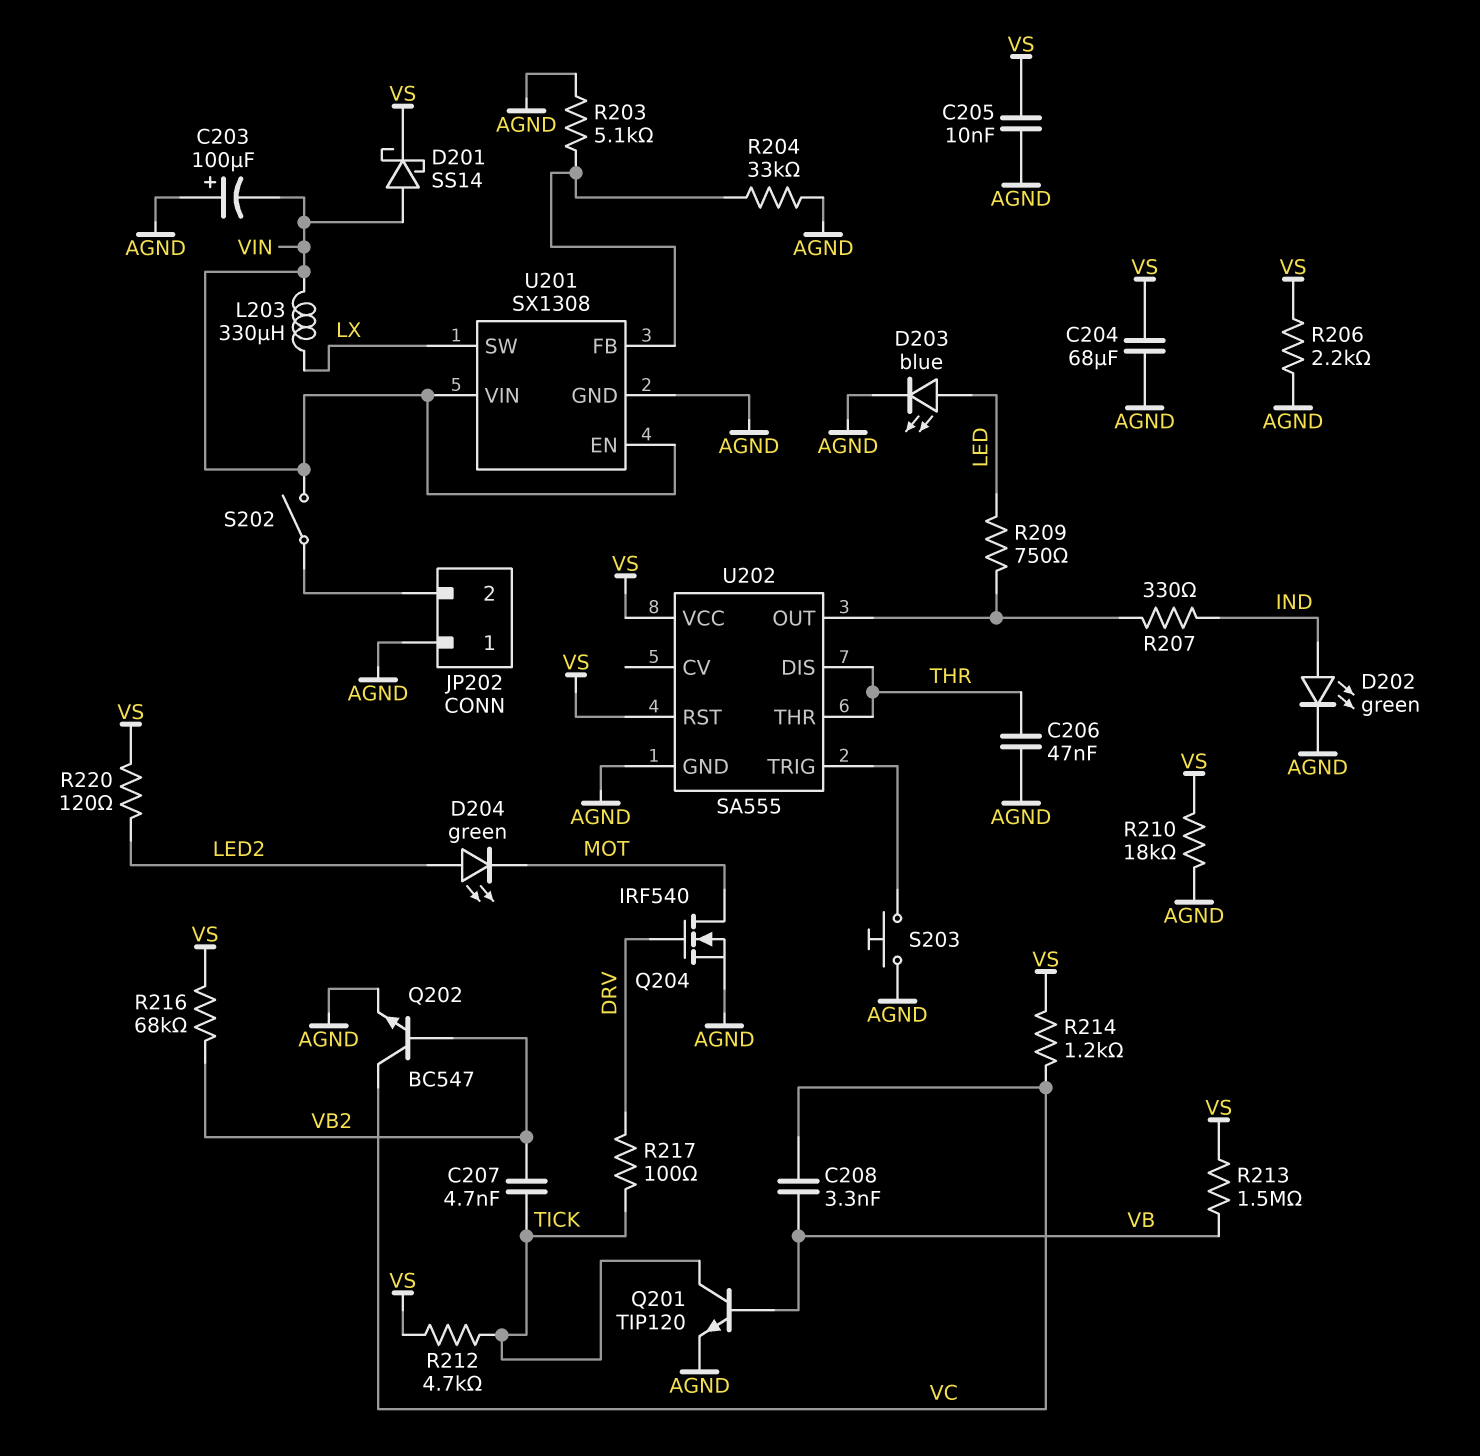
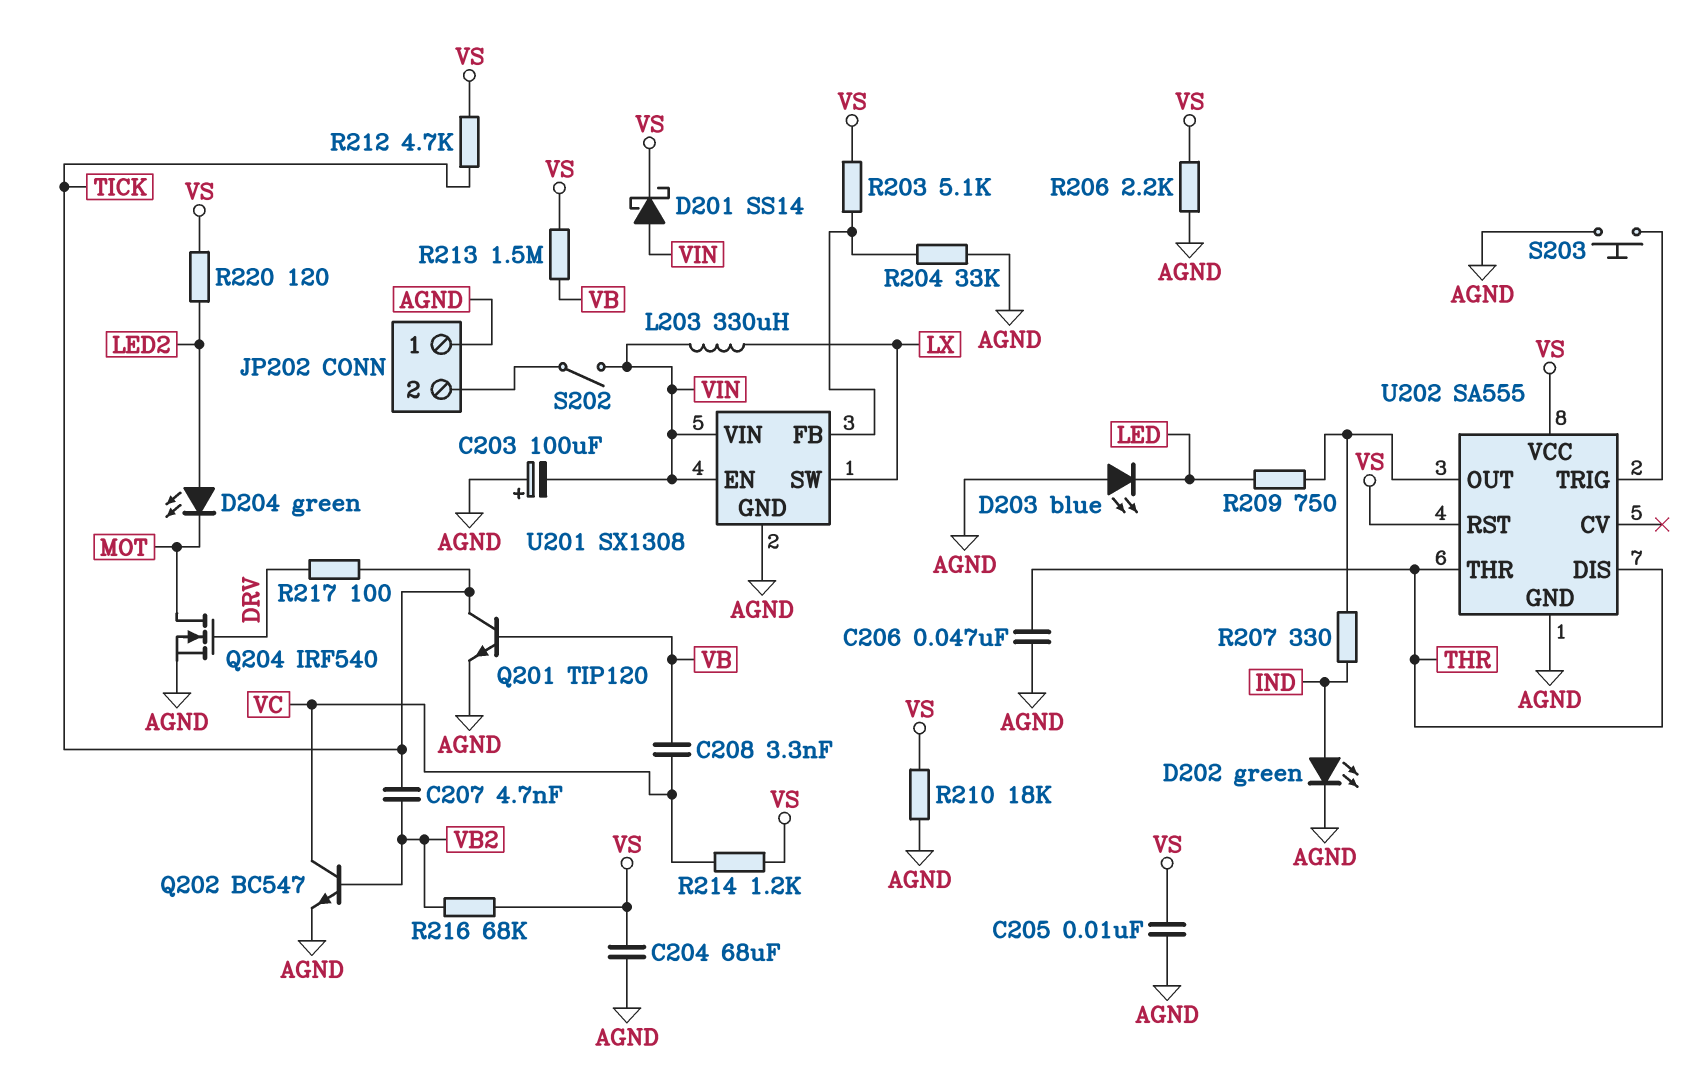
D203: LED blue (A LED, K AGND) -> LED blue (A AGND, K LED)
R203: 5.1k (AGND, U201/FB) -> 5.1k (U201/FB, VS)

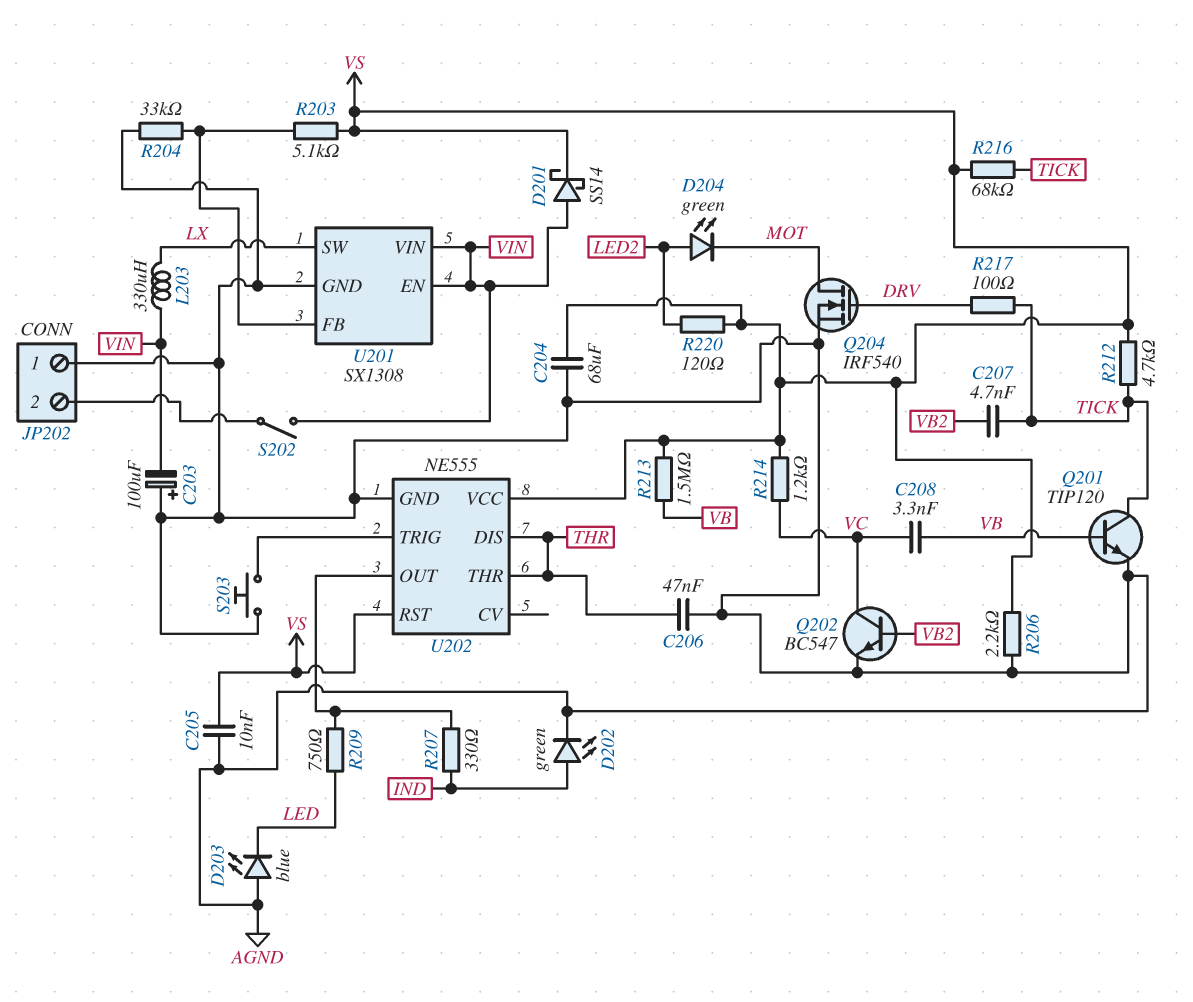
R210: 18k (AGND, VS) -> none
R216: 68k (VB2, VS) -> 68k (TICK, VS)
U202: SA555 -> NE555

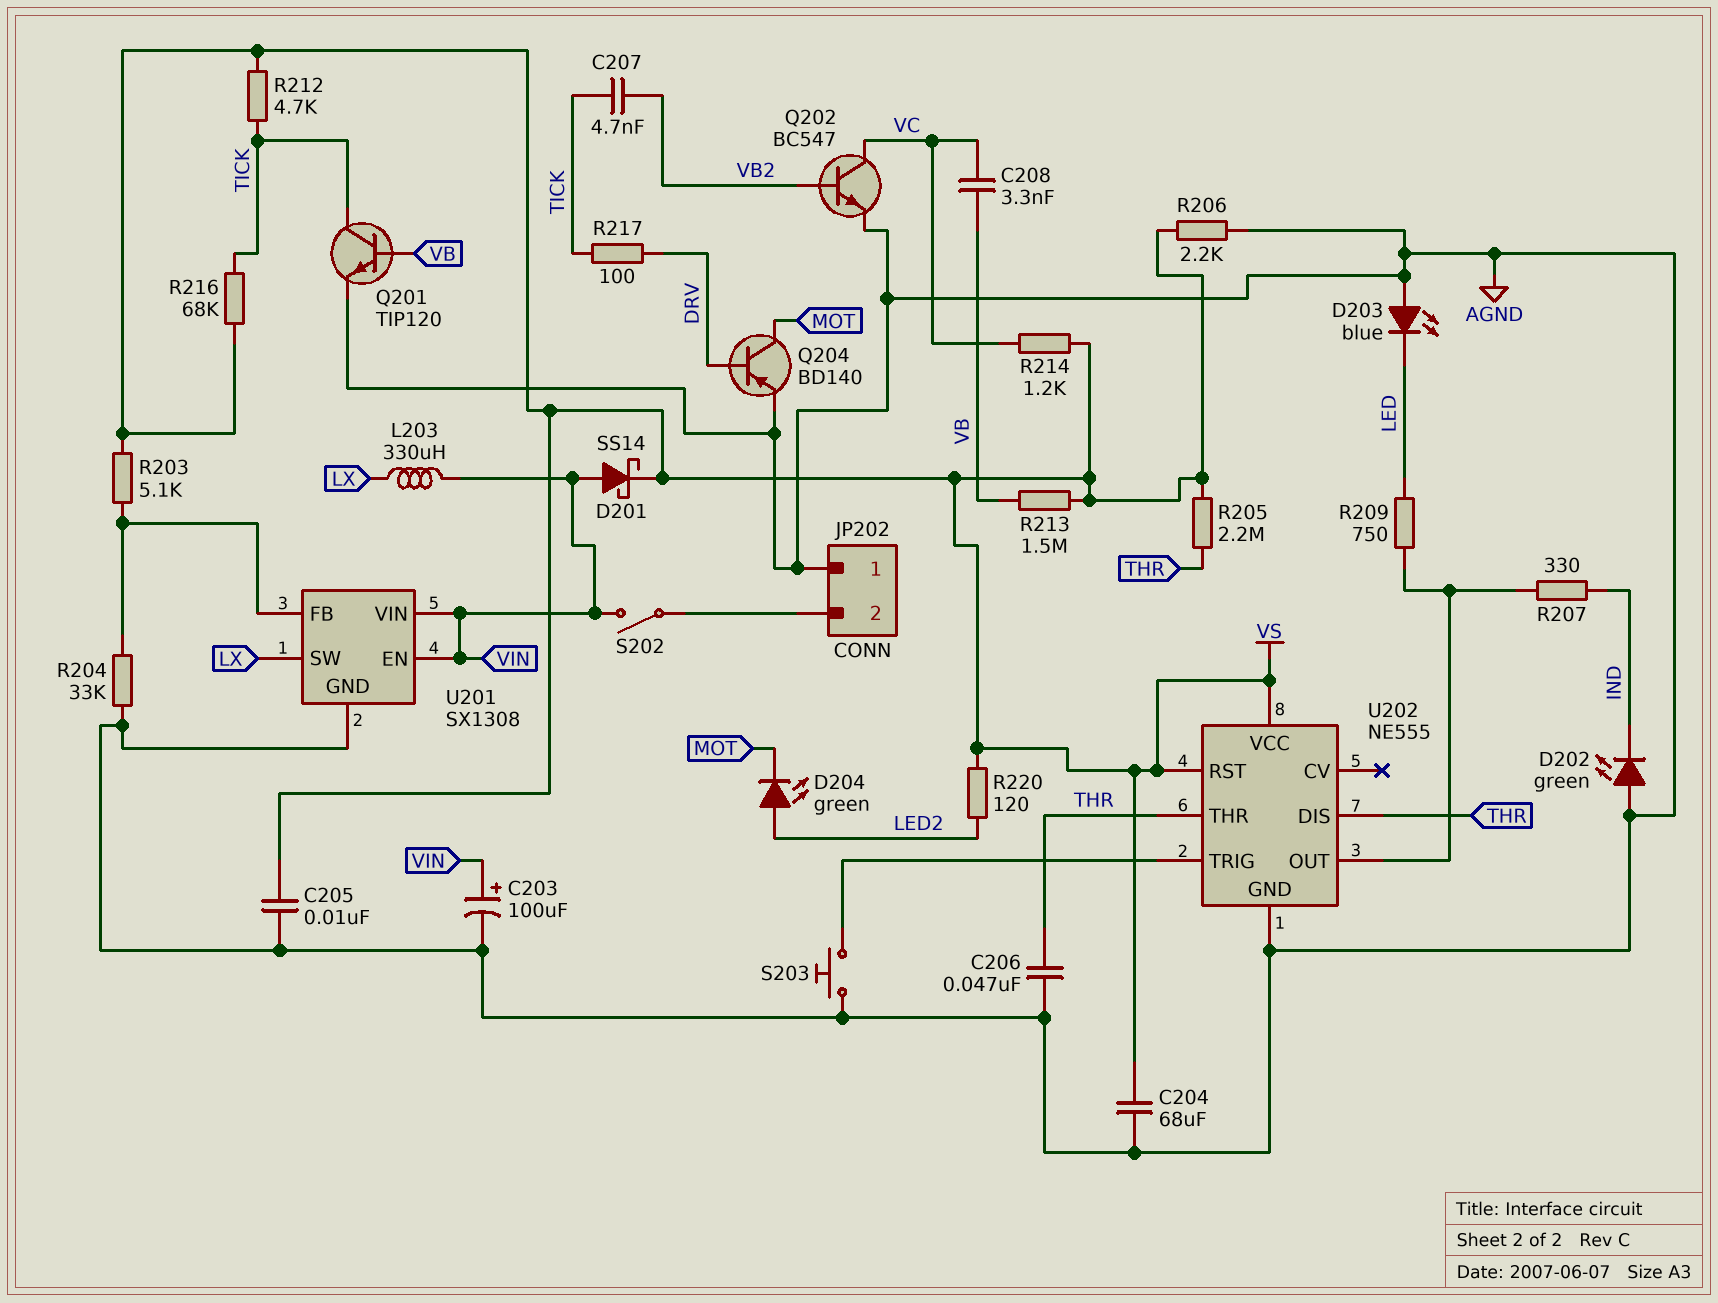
C203: 100uF (plus AGND, minus VIN) -> 100uF (plus VIN, minus AGND)
D202: LED green (A IND, K AGND) -> LED green (A AGND, K IND)
Q204: NMOS IRF540 (G DRV, D MOT, S AGND) -> PNP BD140 (B DRV, C MOT, E AGND)
R205: none -> 2.2M (THR, VS)

